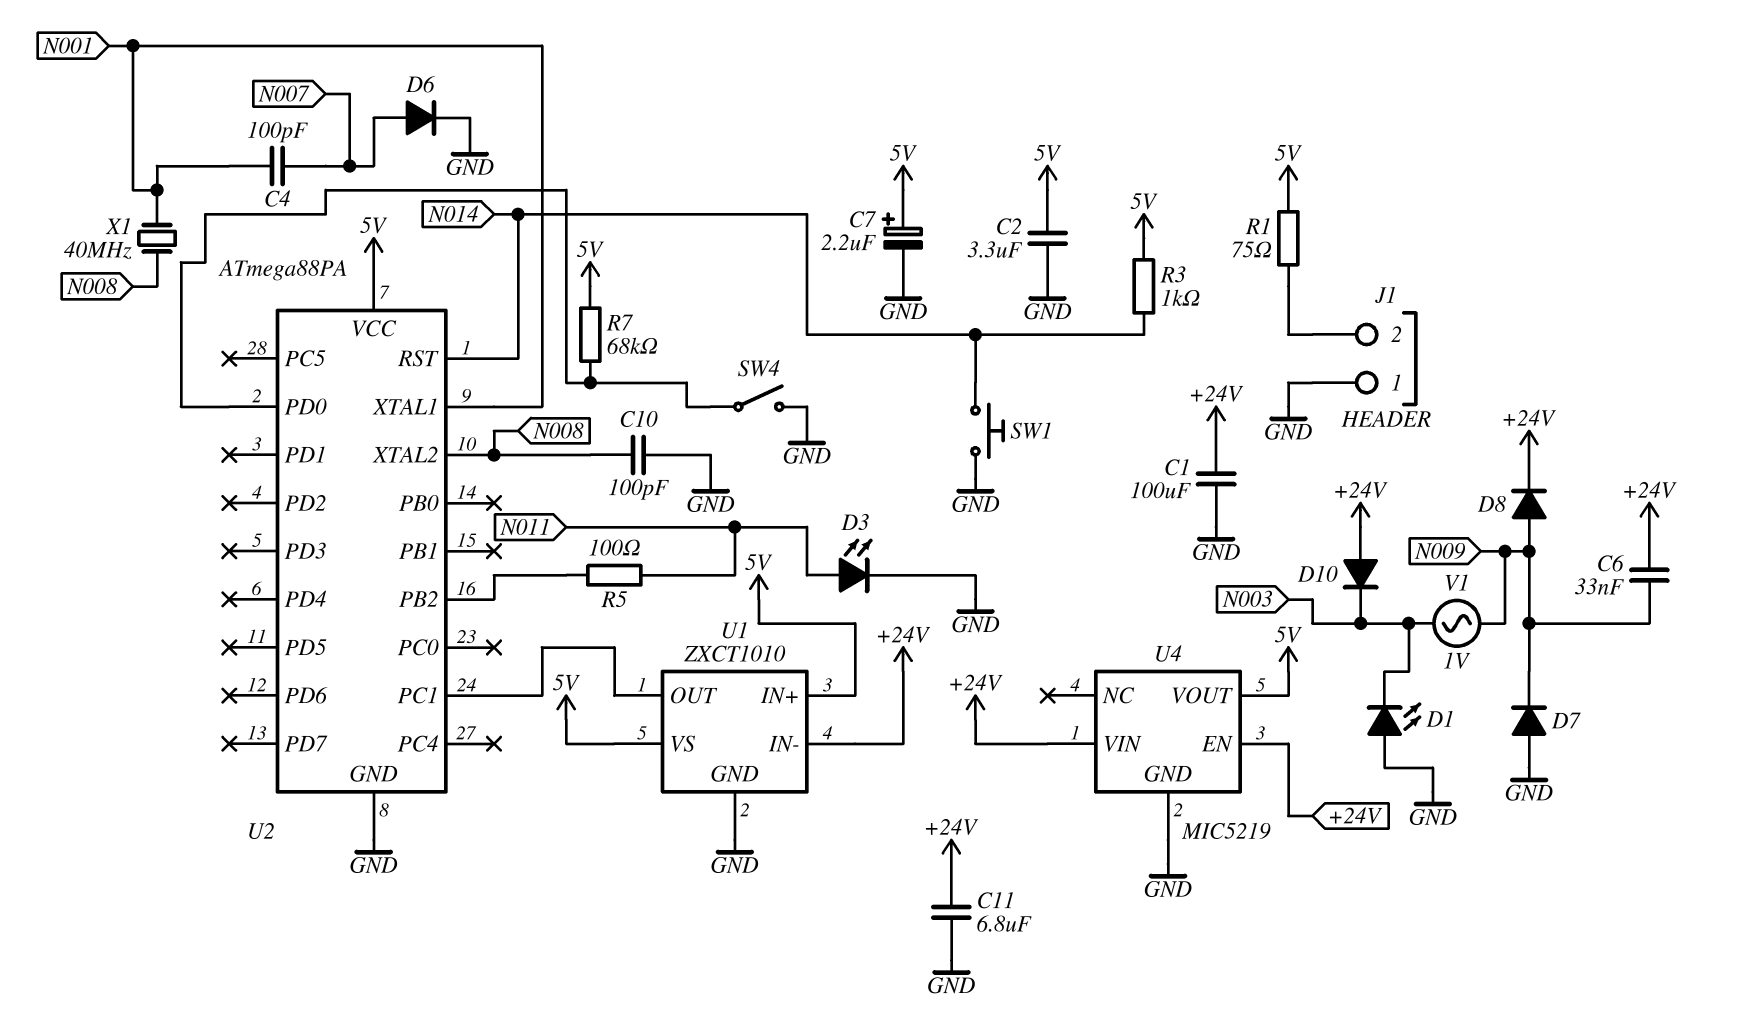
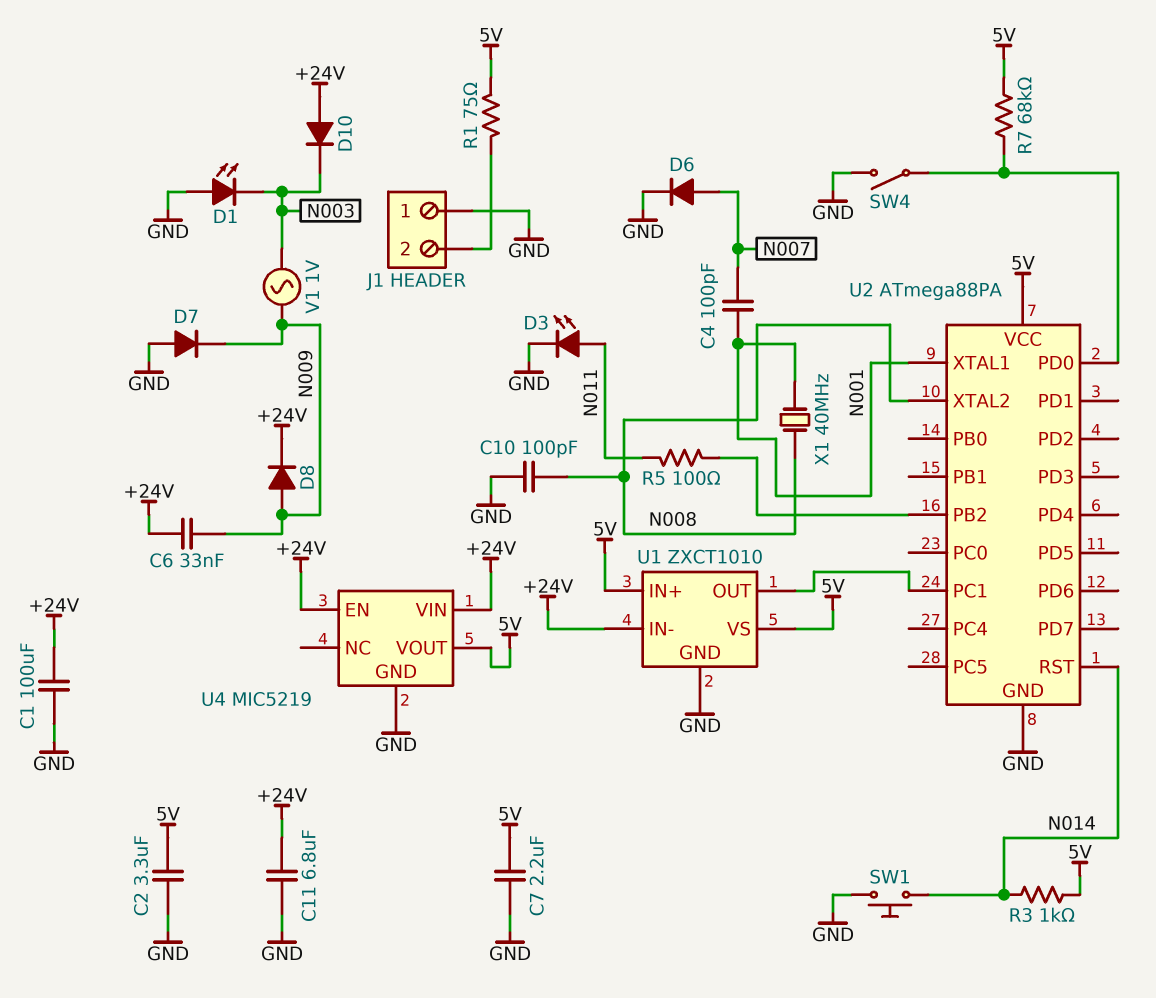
C7: 2.2uF (plus 5V, minus GND) -> 2.2uF (5V, GND)

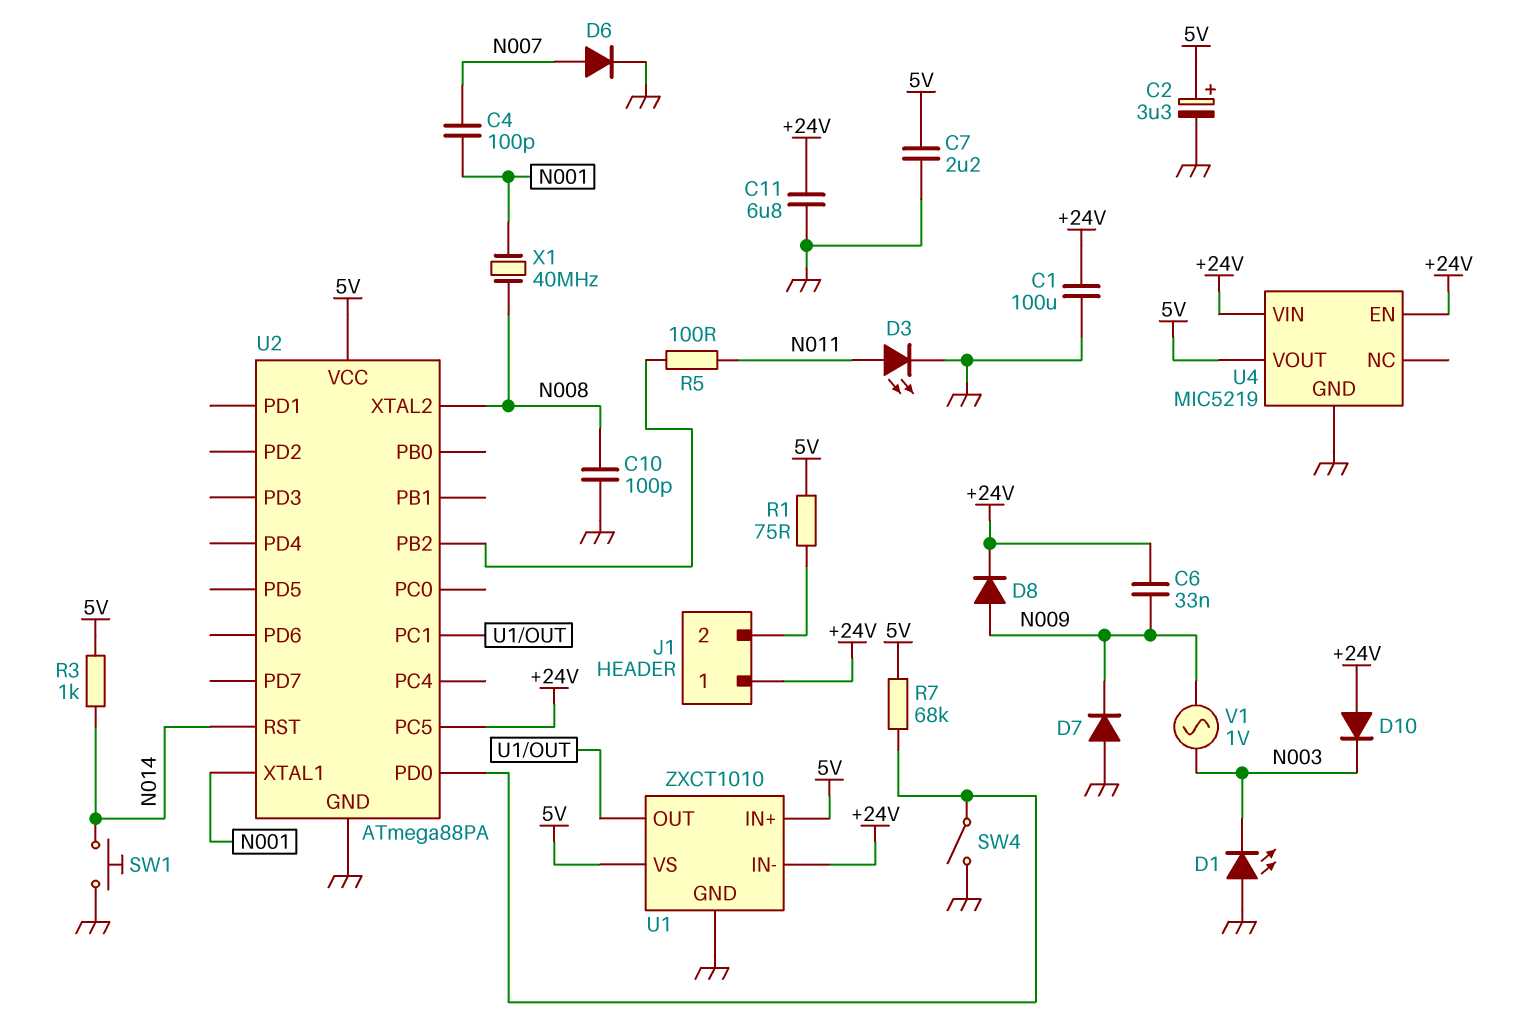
C2: 3.3uF (5V, GND) -> 3.3uF (plus 5V, minus GND)
J1 pin 1: GND -> +24V
U2 pin PC5: none -> +24V

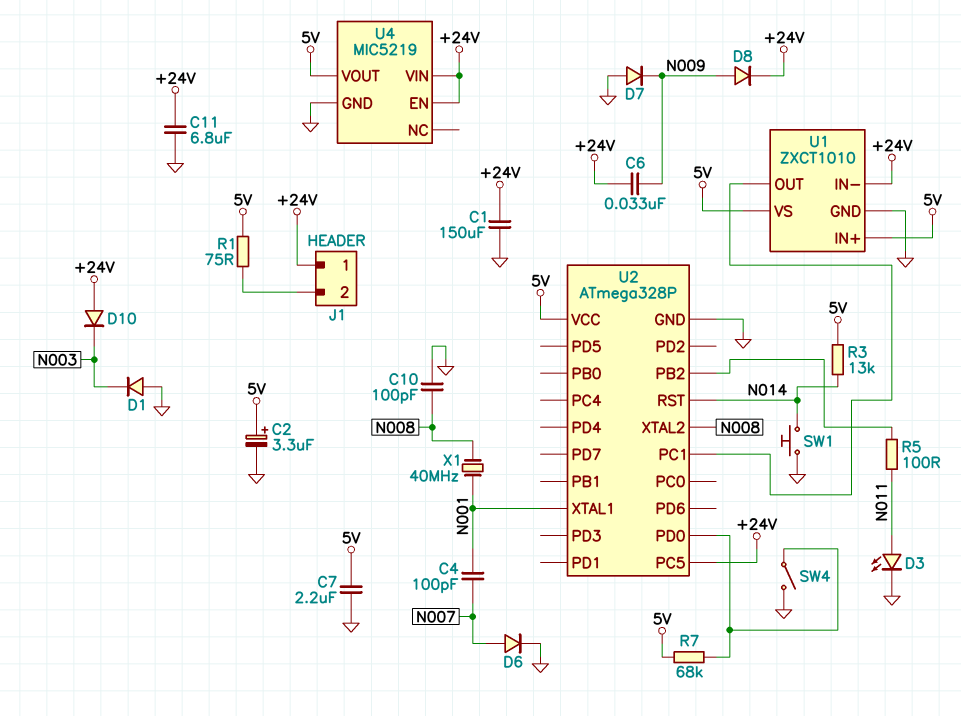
C1: 100uF (+24V, GND) -> 150uF (+24V, GND)
D1: LED (A GND, K N003) -> diode (A GND, K N003)
R3: 1k (5V, N014) -> 13k (5V, N014)
U2: ATmega88PA -> ATmega328P
V1: AC 1V (N003, N009) -> none

